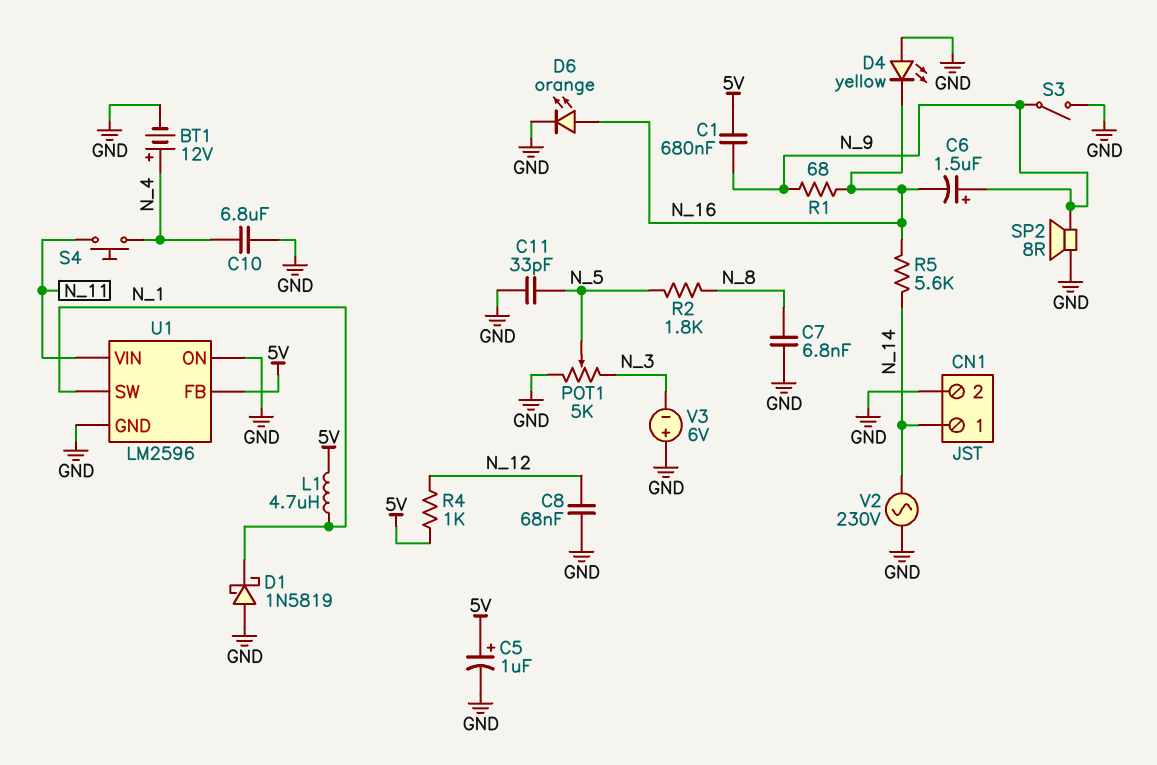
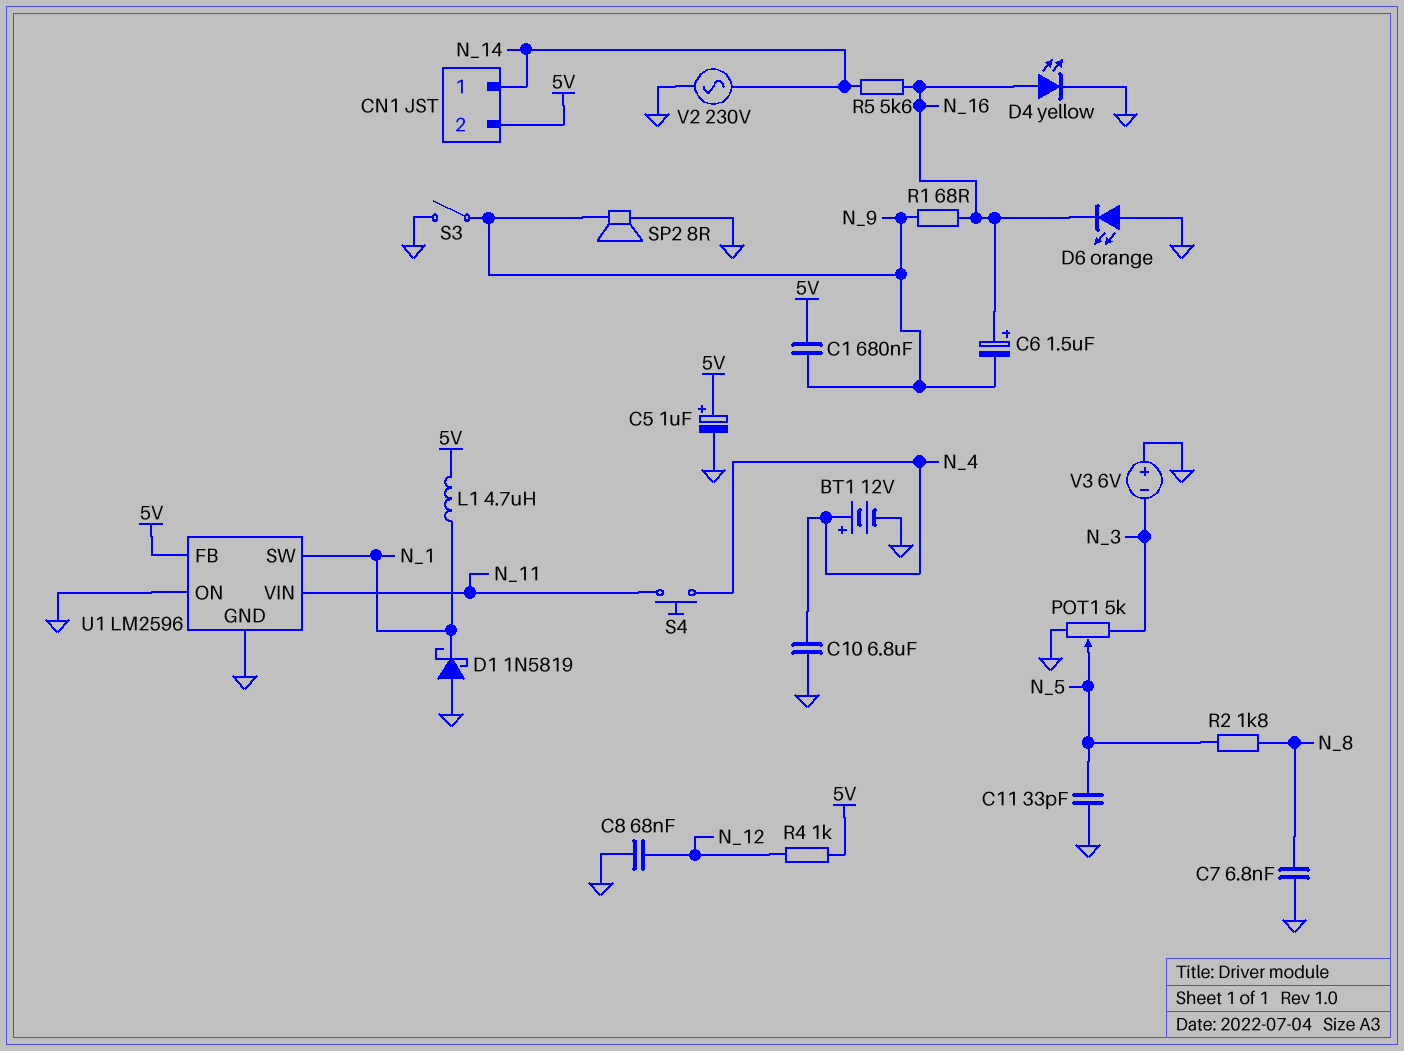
C6: 1.5uF (plus N_9, minus N_16) -> 1.5uF (plus N_16, minus N_9)
CN1 pin 2: GND -> 5V
D4: LED yellow (A GND, K N_16) -> LED yellow (A N_16, K GND)
D6: LED orange (A N_16, K GND) -> LED orange (A GND, K N_16)

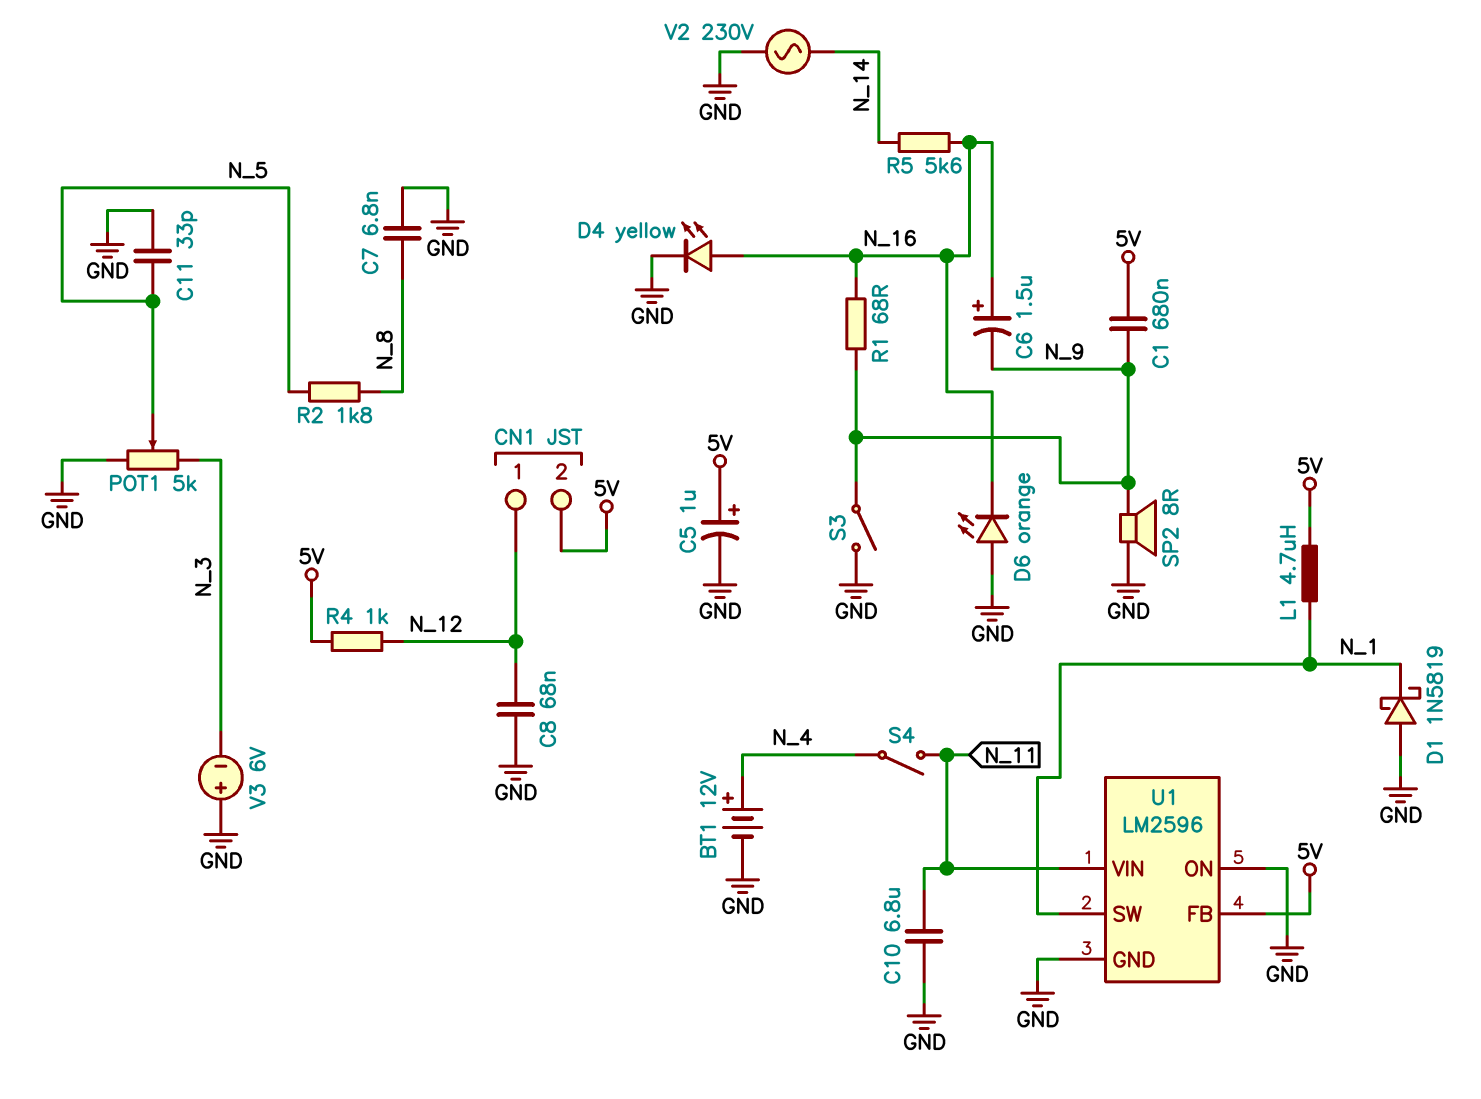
C10: 6.8uF (GND, N_4) -> 6.8uF (GND, N_11)
CN1 pin 1: N_14 -> N_12
S4: button (N_4, N_11) -> switch (N_4, N_11)

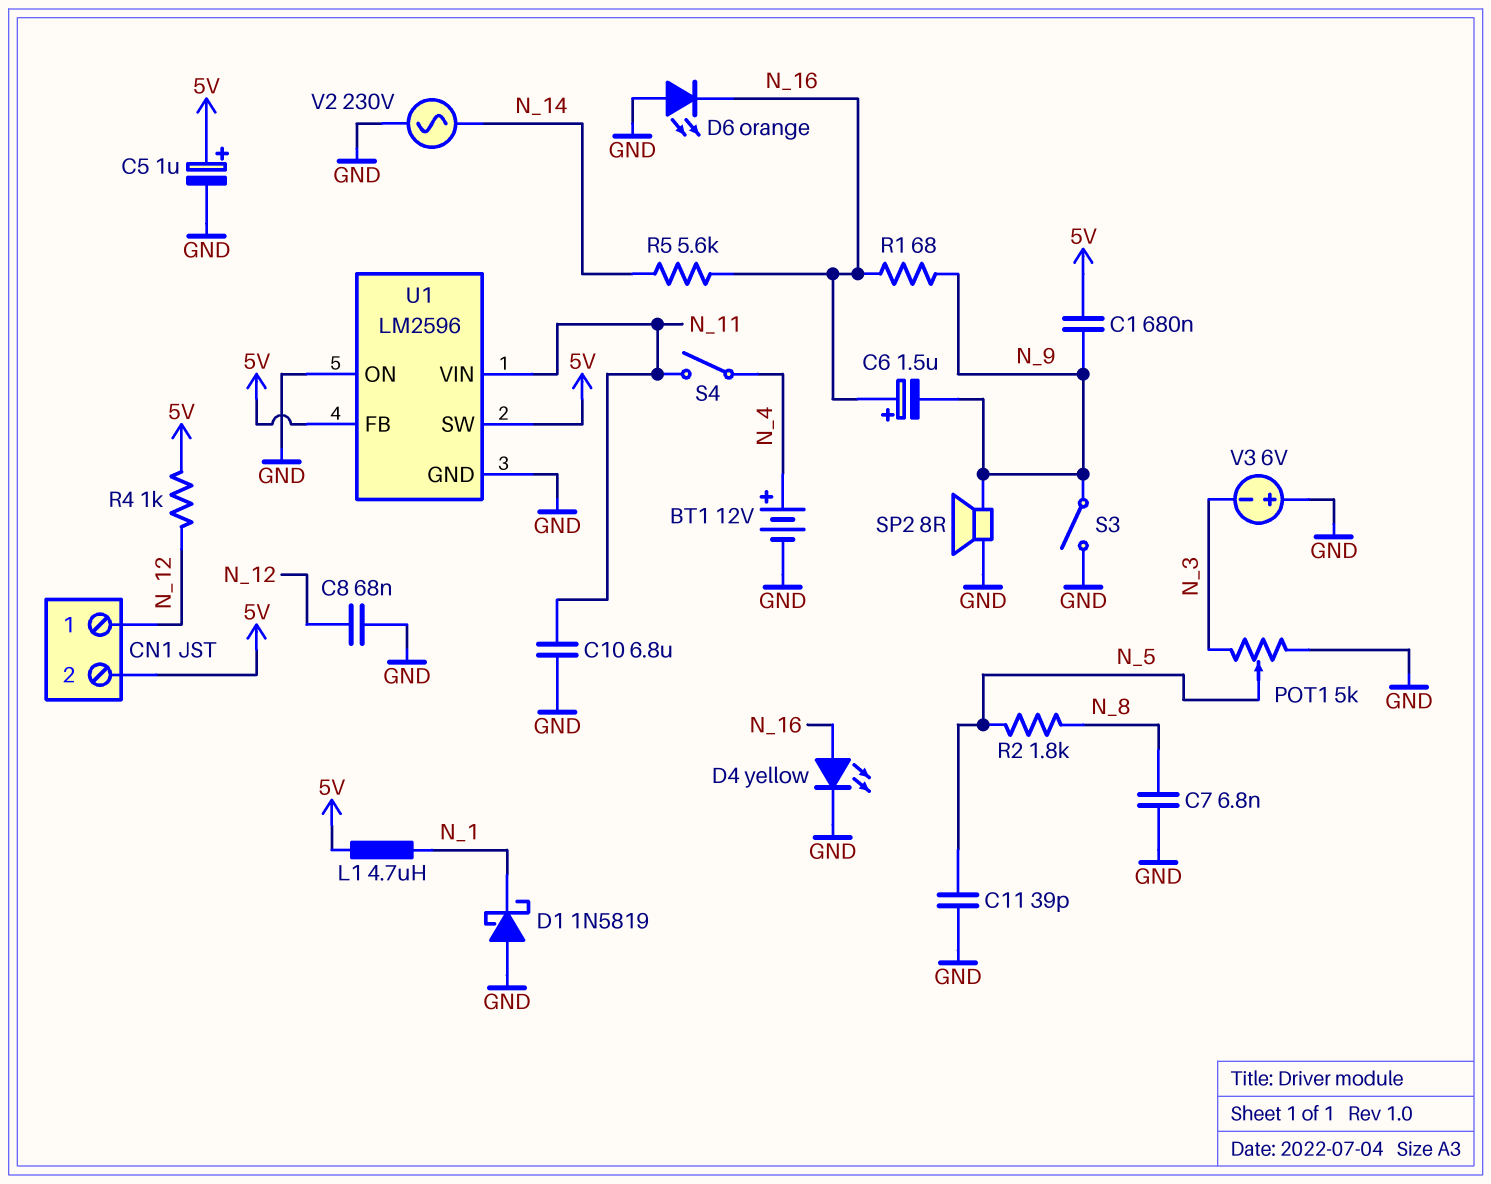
C11: 33pF (GND, N_5) -> 39pF (GND, N_5)
U1 pin SW: N_1 -> 5V

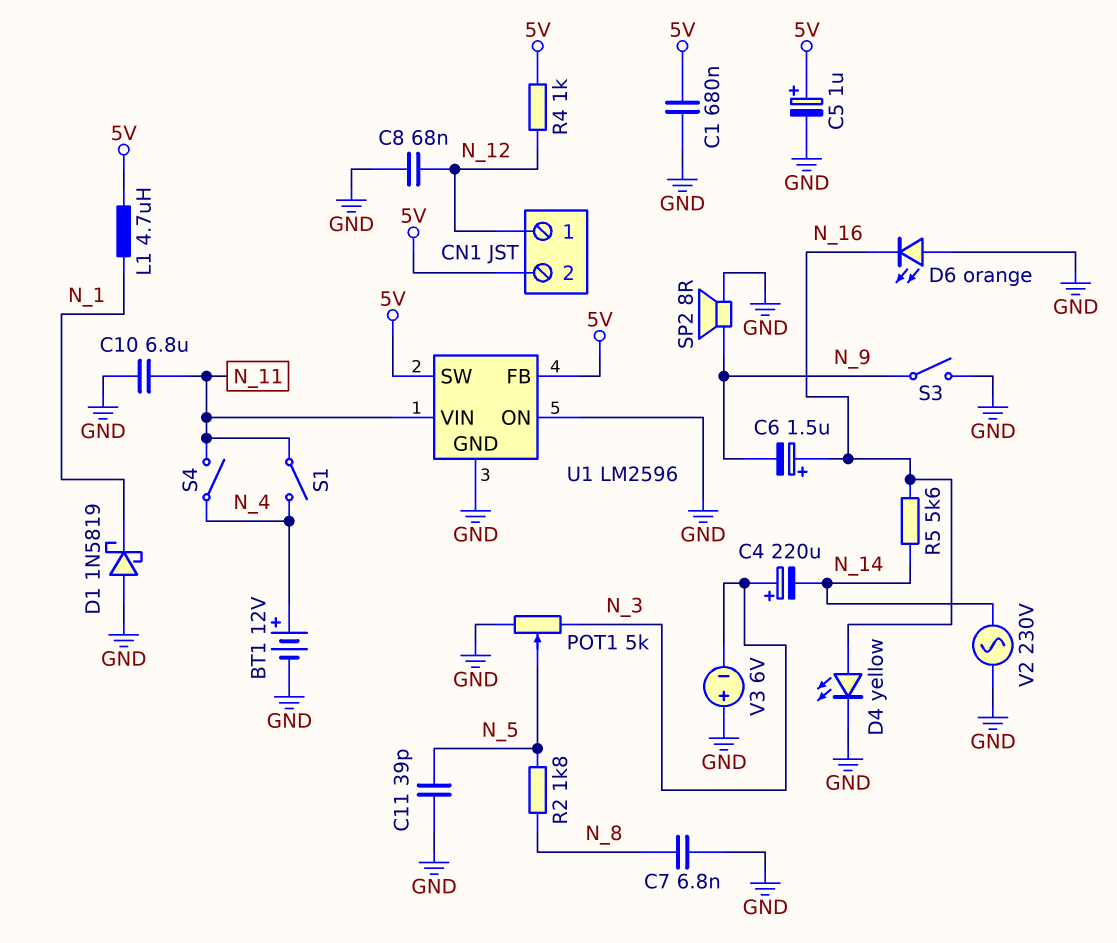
C1: 680nF (5V, N_9) -> 680nF (5V, GND)
C4: none -> 220uF (plus N_3, minus N_14)
R1: 68 (N_9, N_16) -> none
S1: none -> switch (N_4, N_11)

